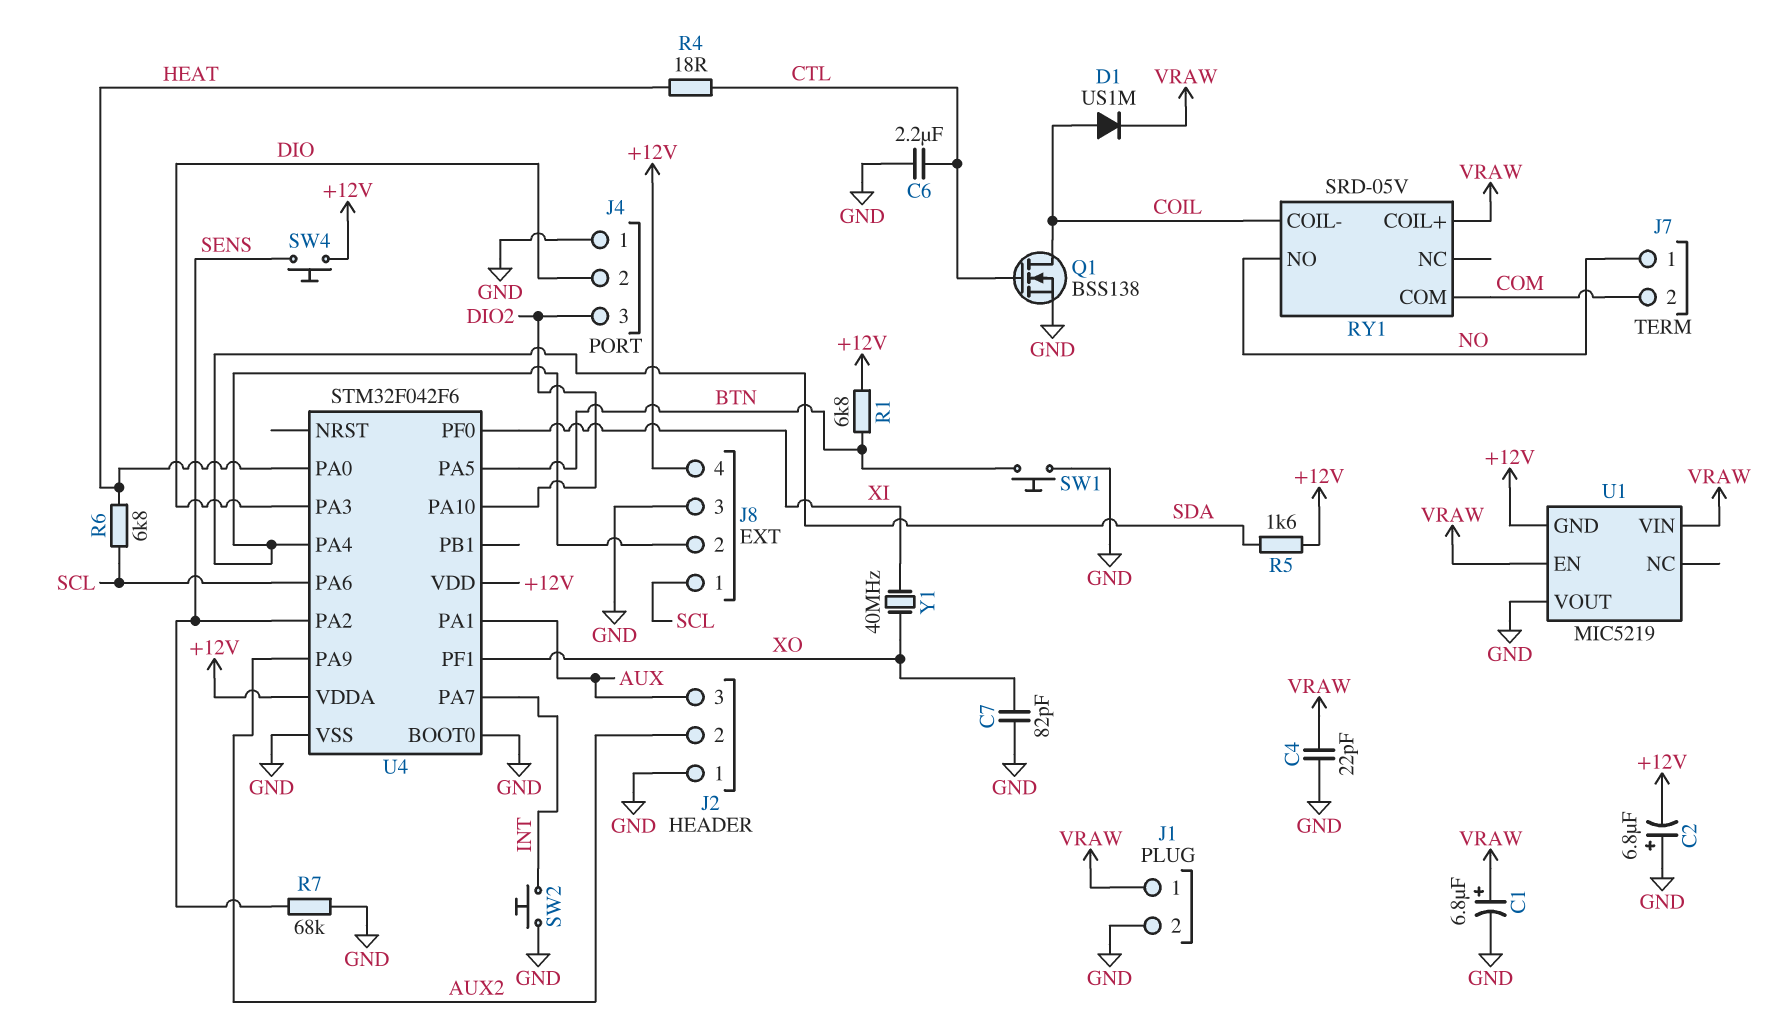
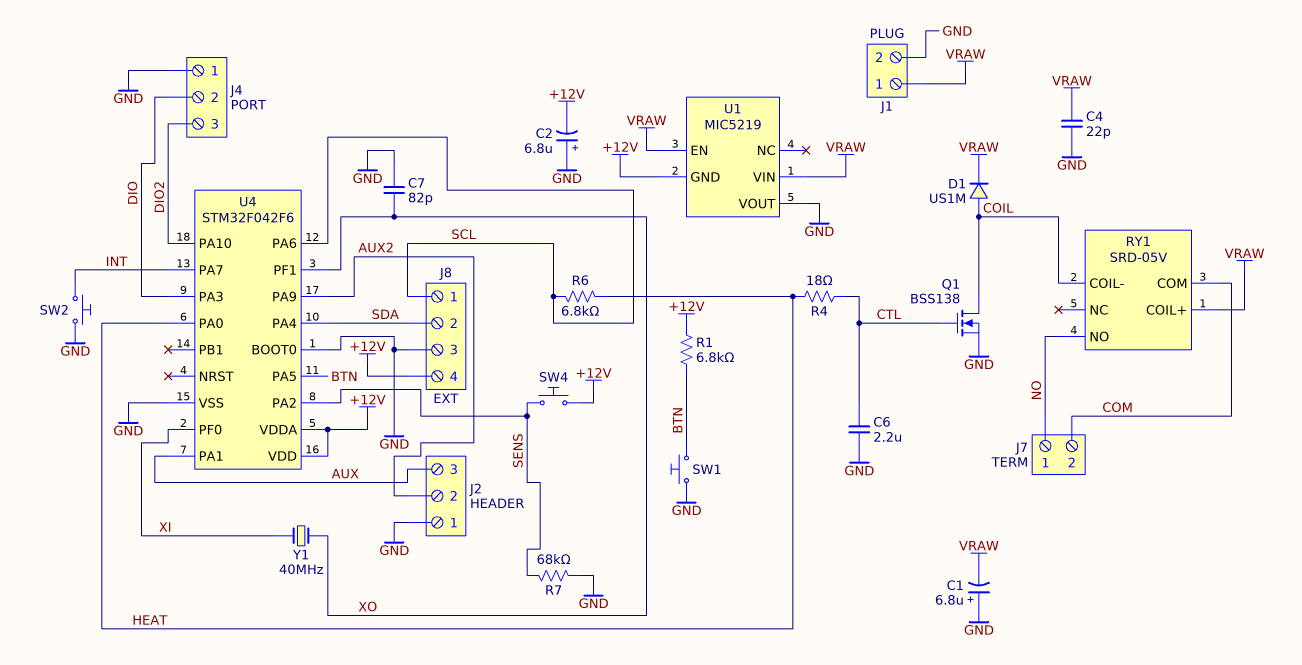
C1: 6.8uF (plus VRAW, minus GND) -> 6.8uF (plus GND, minus VRAW)
R5: 1.6k (+12V, SDA) -> none

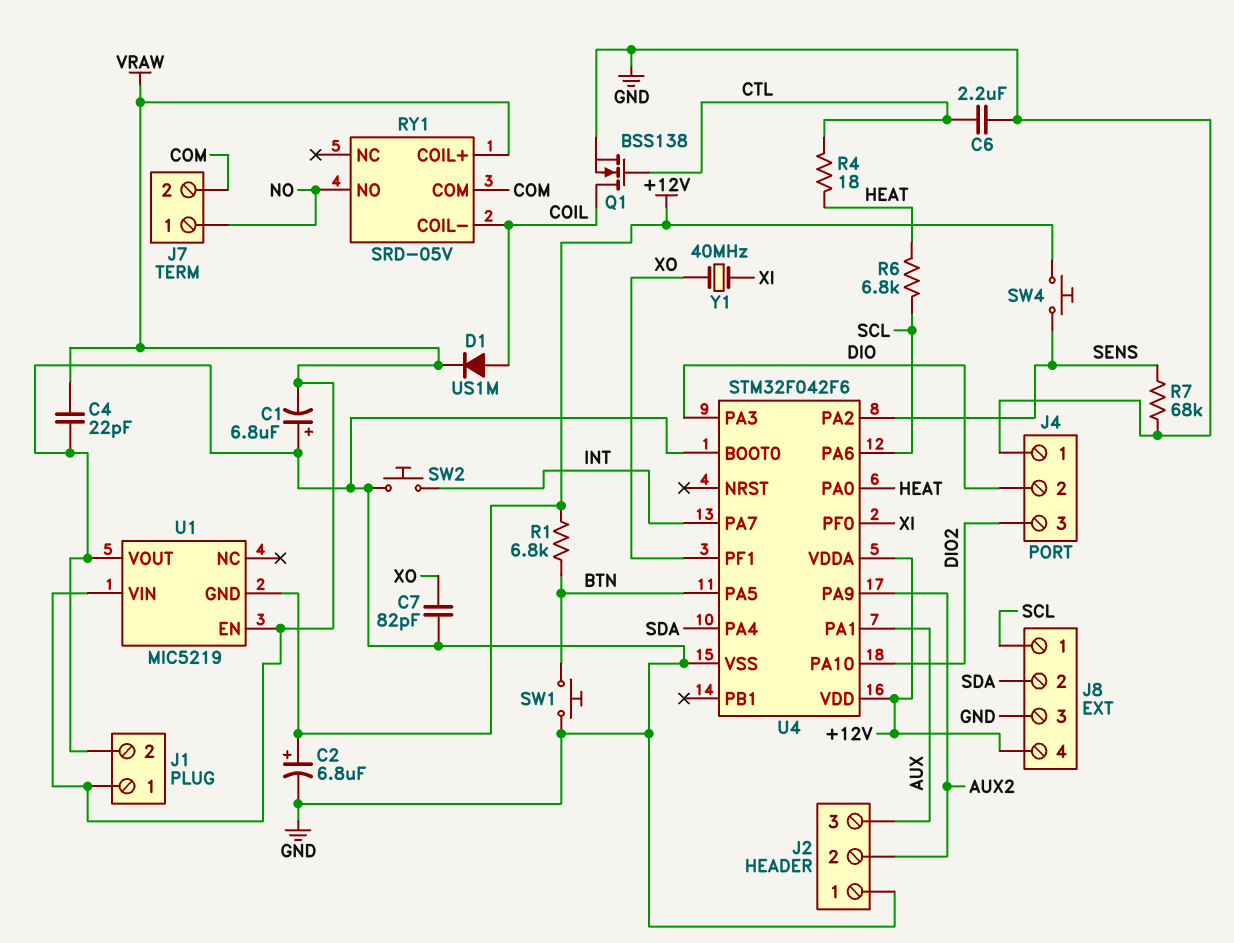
C2: 6.8uF (plus GND, minus +12V) -> 6.8uF (plus +12V, minus GND)

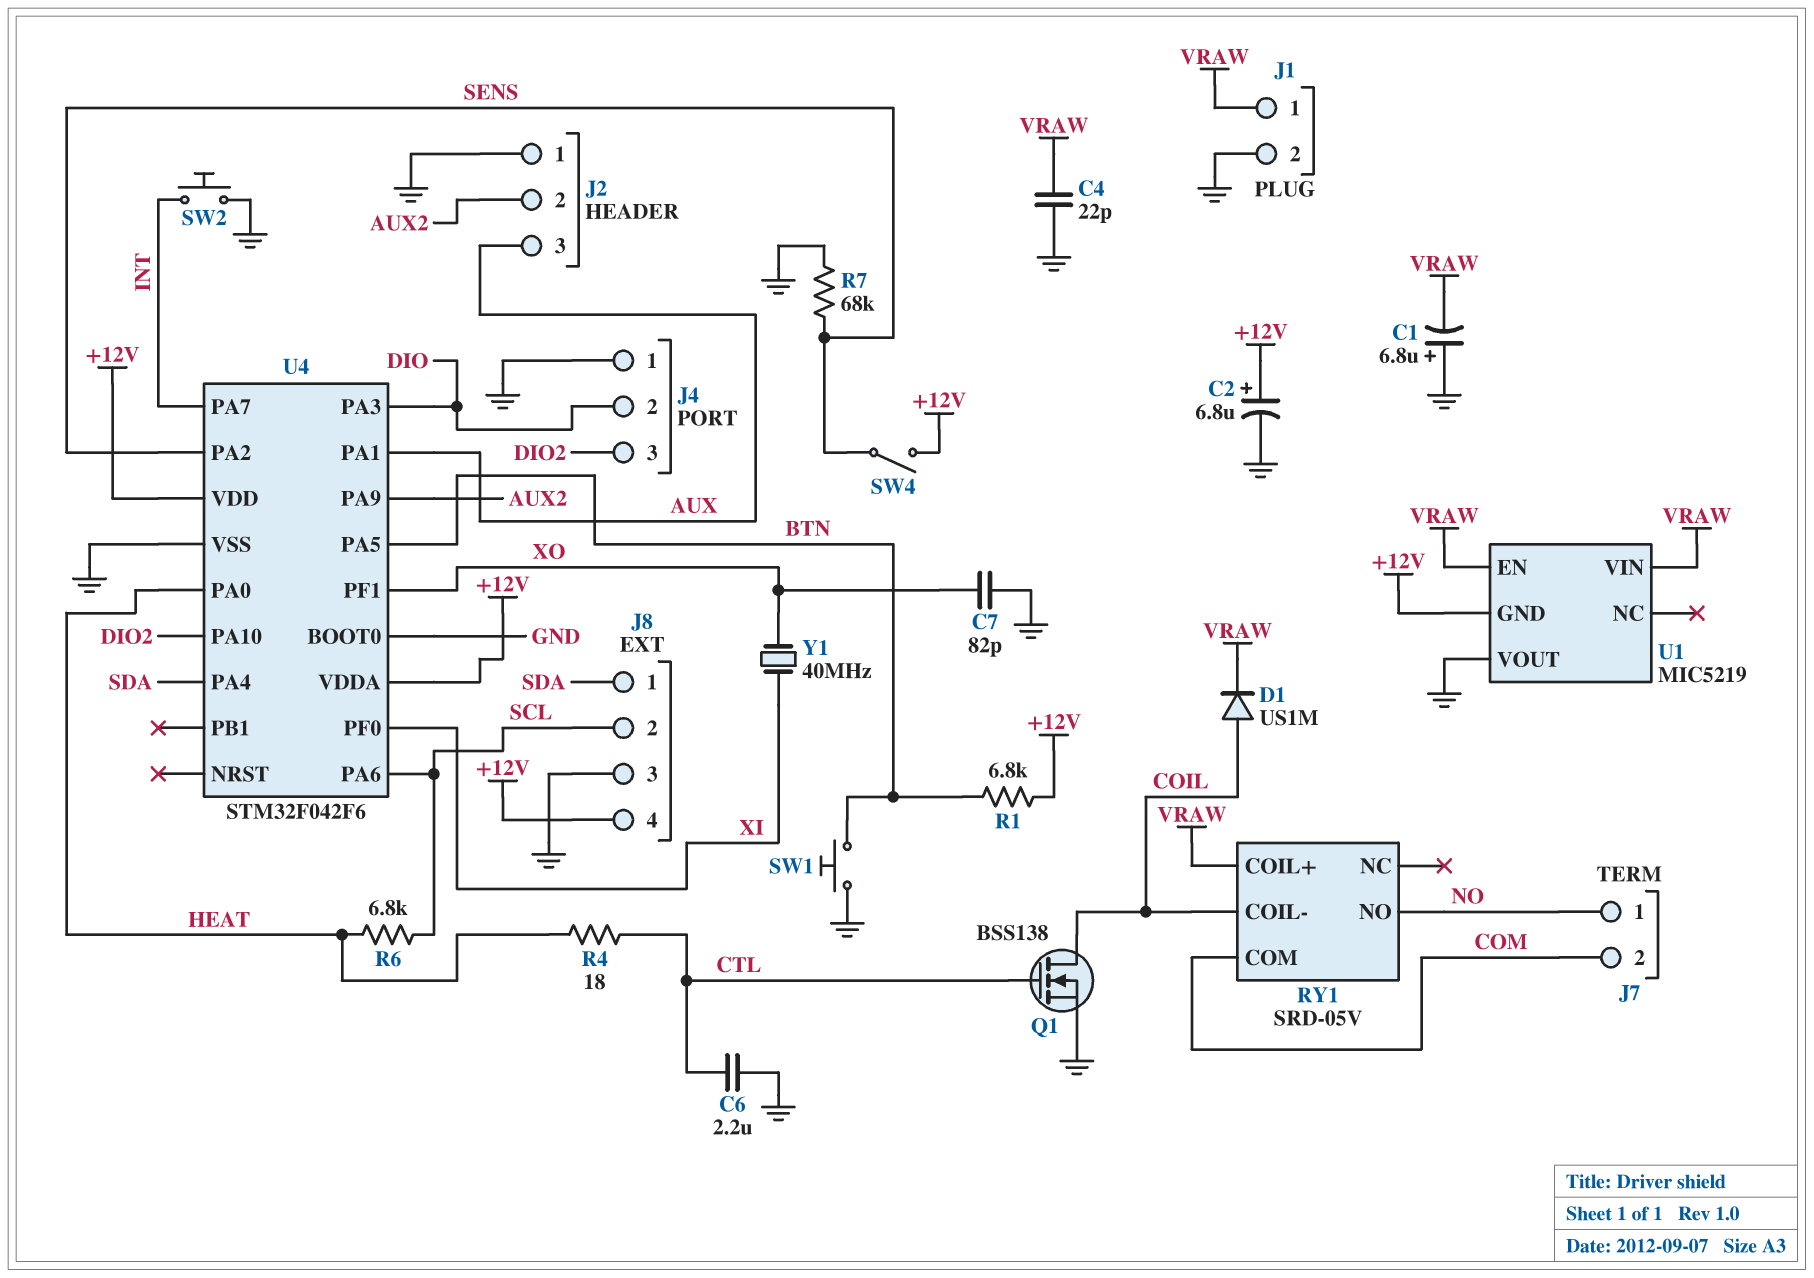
J8 pin 1: SCL -> SDA
J8 pin 2: SDA -> SCL
SW4: button (+12V, SENS) -> switch (+12V, SENS)

